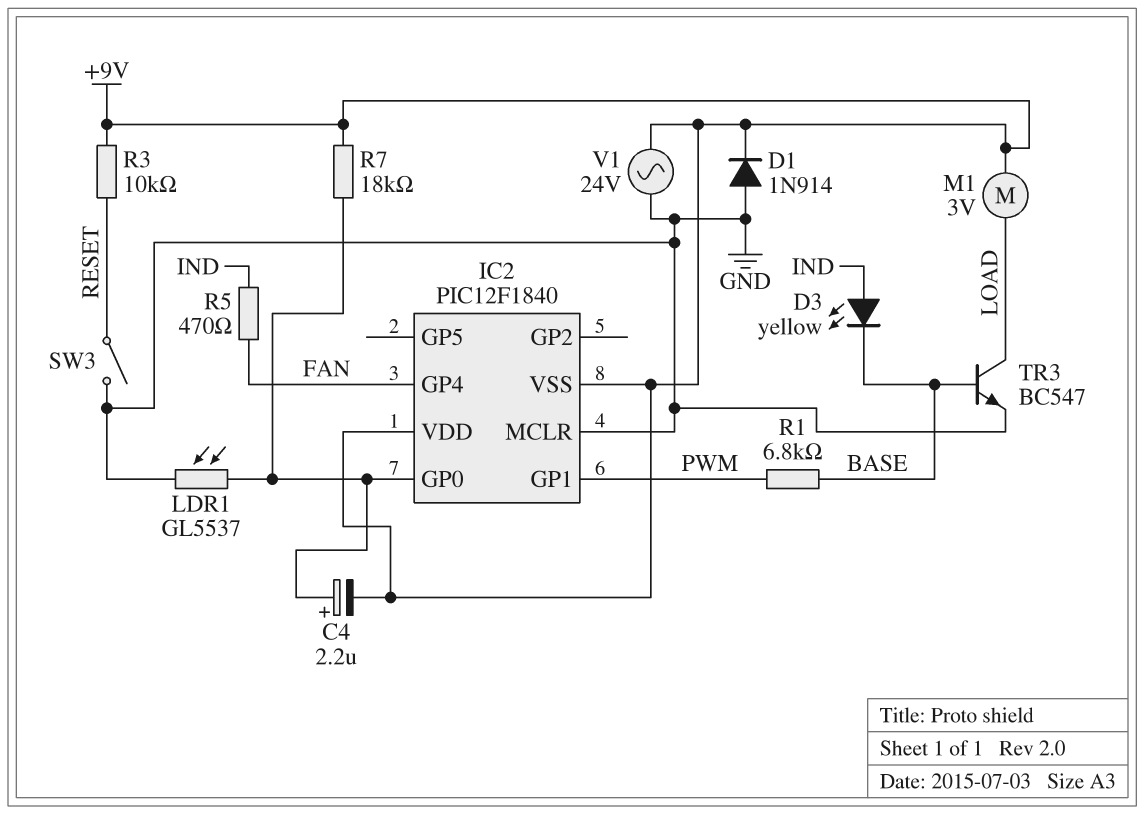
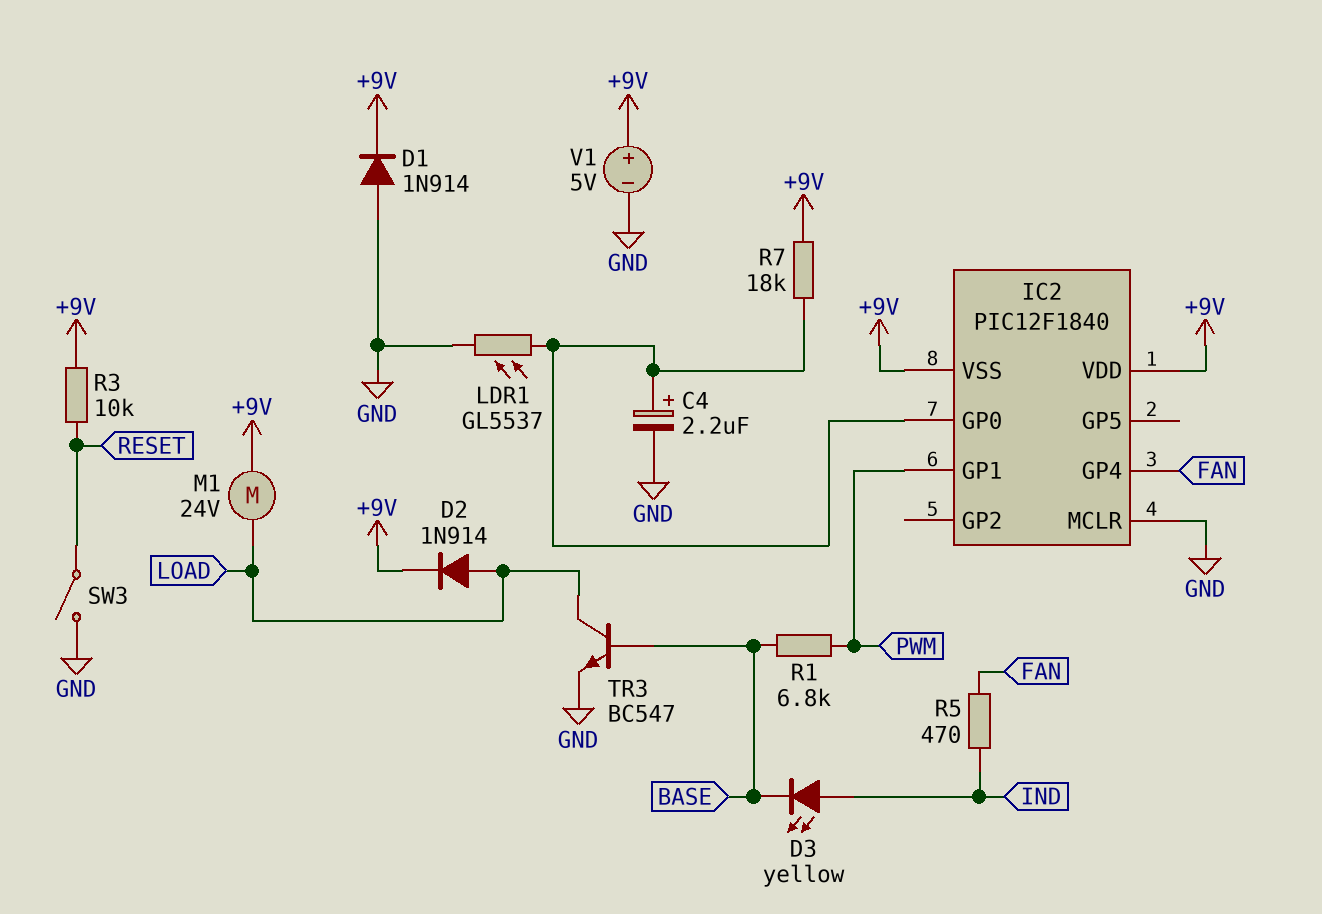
C4: 2.2uF (plus IC2/GP0, minus +9V) -> 2.2uF (plus IC2/GP0, minus GND)
D2: none -> diode 1N914 (A LOAD, K +9V)
M1: motor 3V (+9V, LOAD) -> motor 24V (+9V, LOAD)
V1: AC 24V (+9V, GND) -> 5V (plus +9V, minus GND)

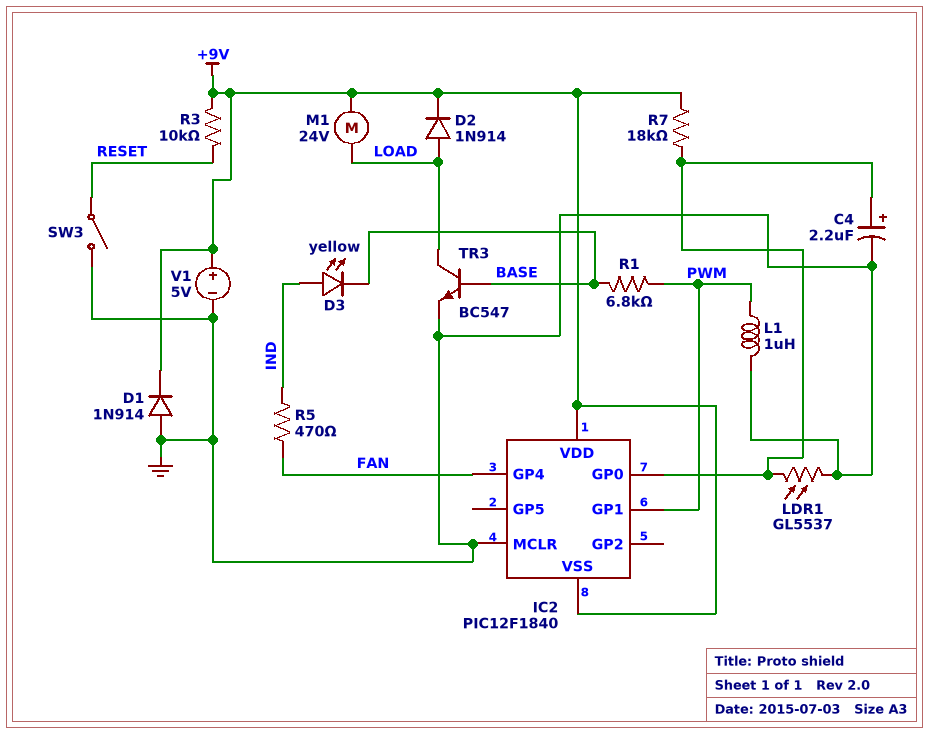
L1: none -> 1uH (GND, PWM)

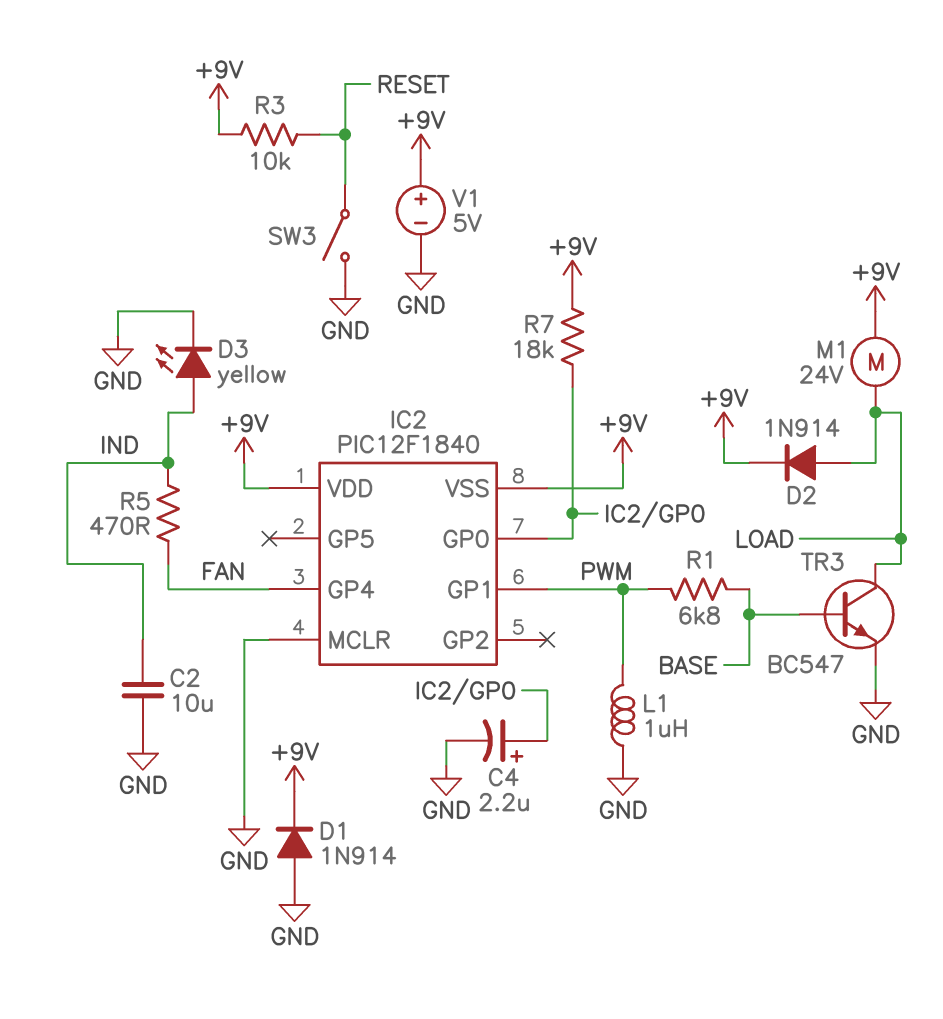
C2: none -> 10uF (GND, IND)
D3: LED yellow (A IND, K BASE) -> LED yellow (A IND, K GND)
LDR1: GL5537 (GND, IC2/GP0) -> none

